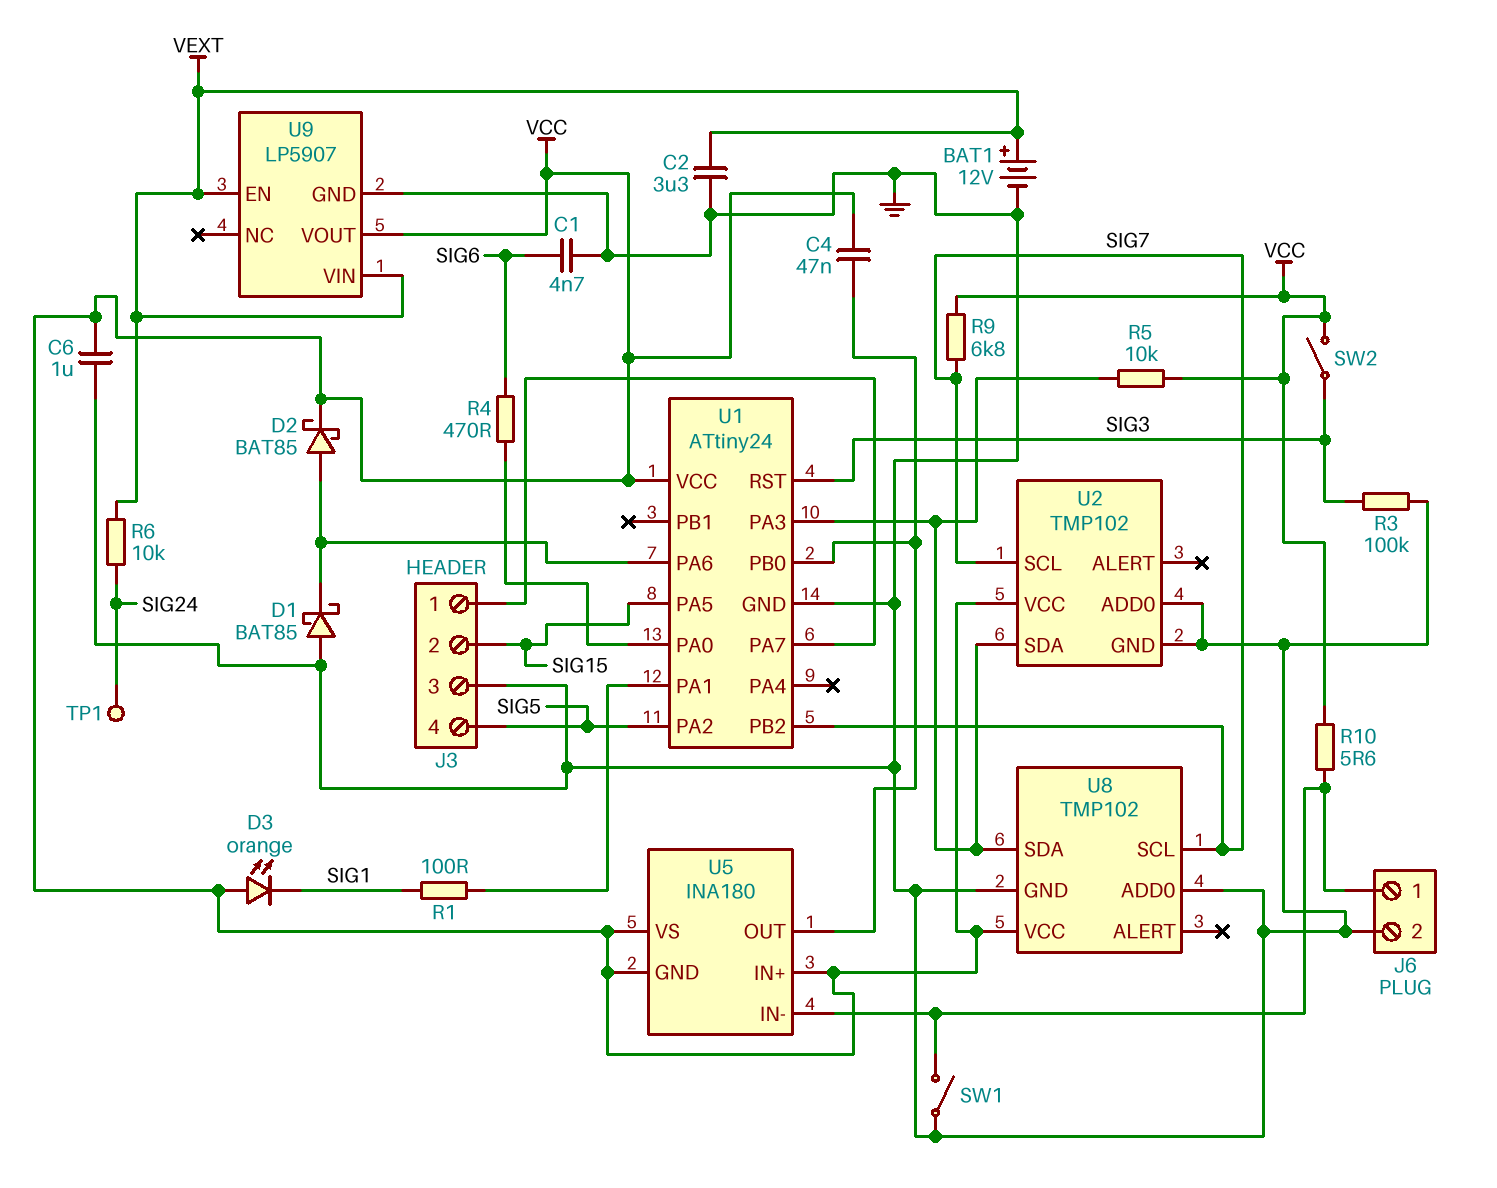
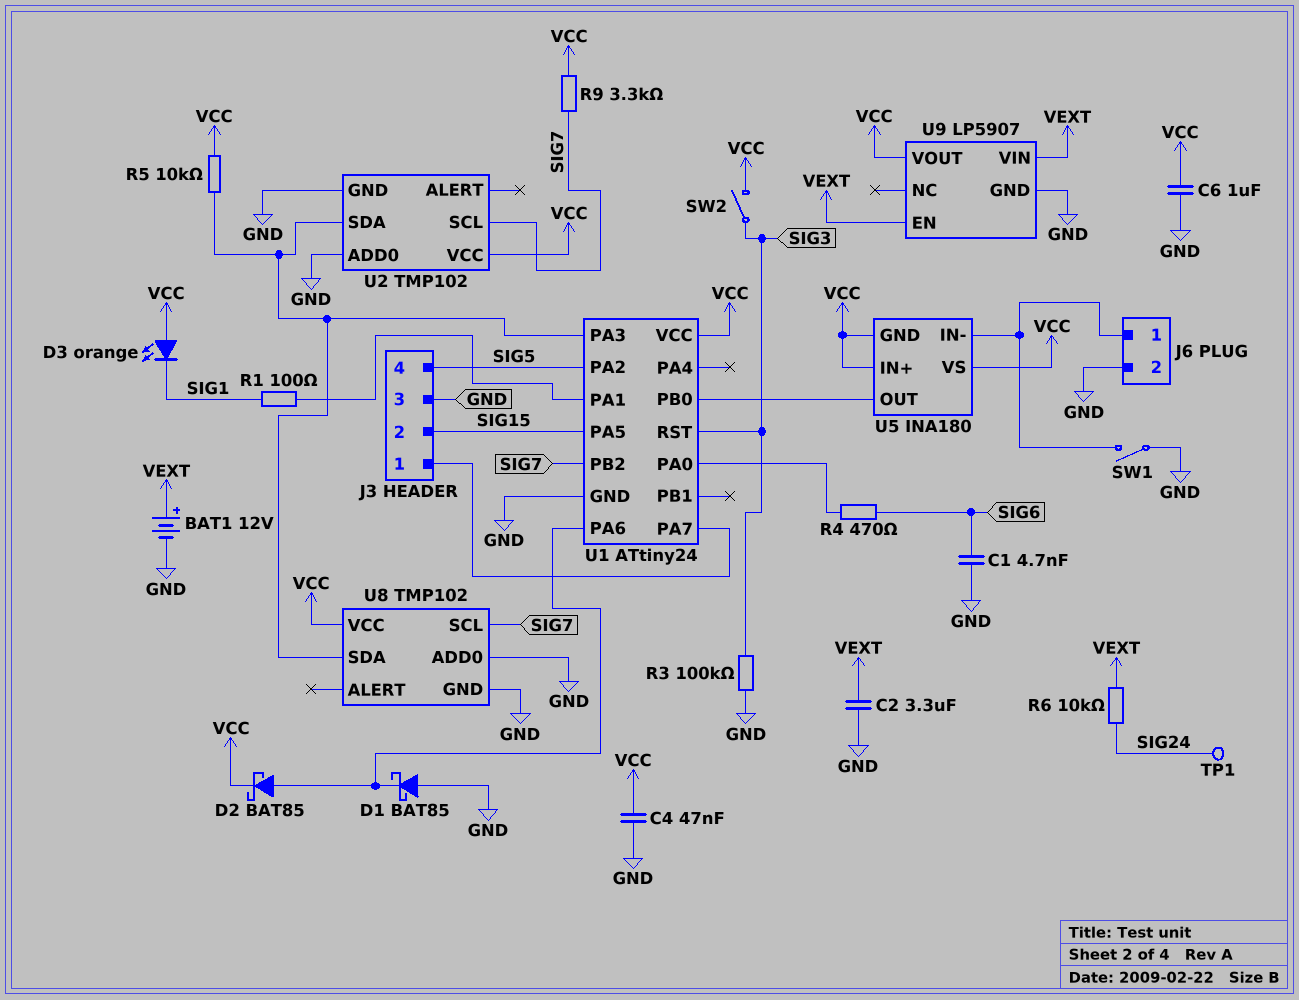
C4: 47nF (U1/PB0, VCC) -> 47nF (GND, VCC)
R9: 6.8k (SIG7, VCC) -> 3.3k (SIG7, VCC)
R10: 5.6 (J6/1, VCC) -> none

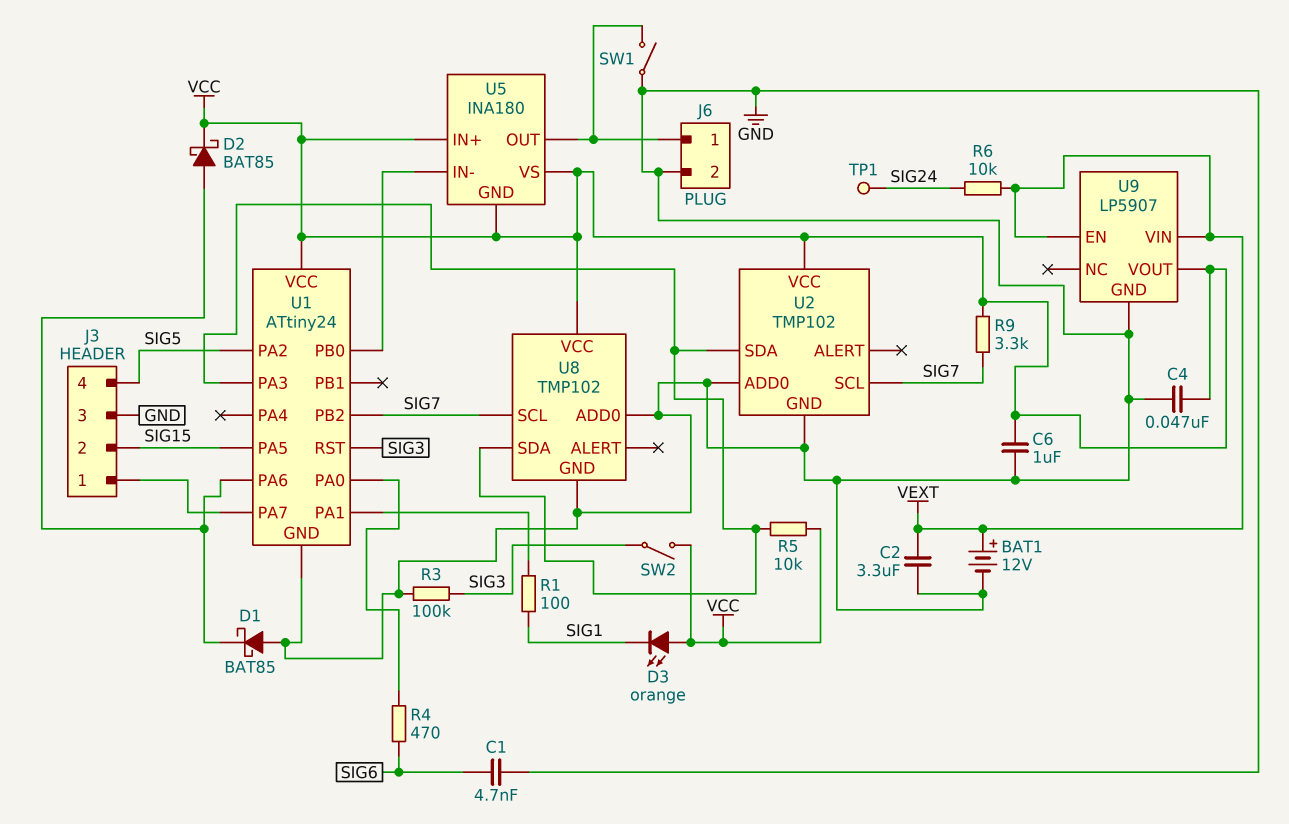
U5 pin IN-: J6/1 -> U1/PB0
U5 pin OUT: U1/PB0 -> J6/1

